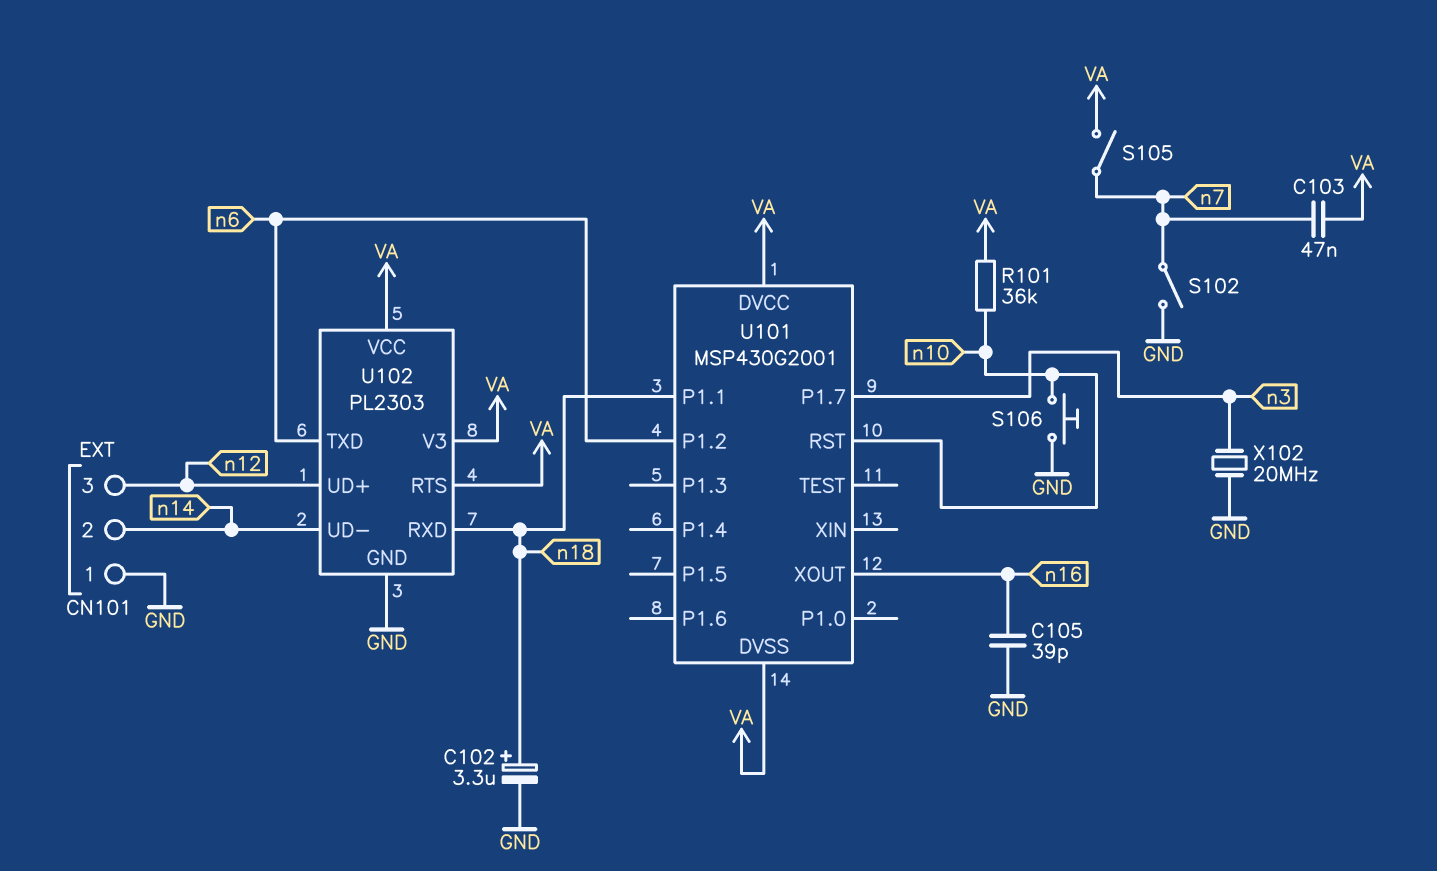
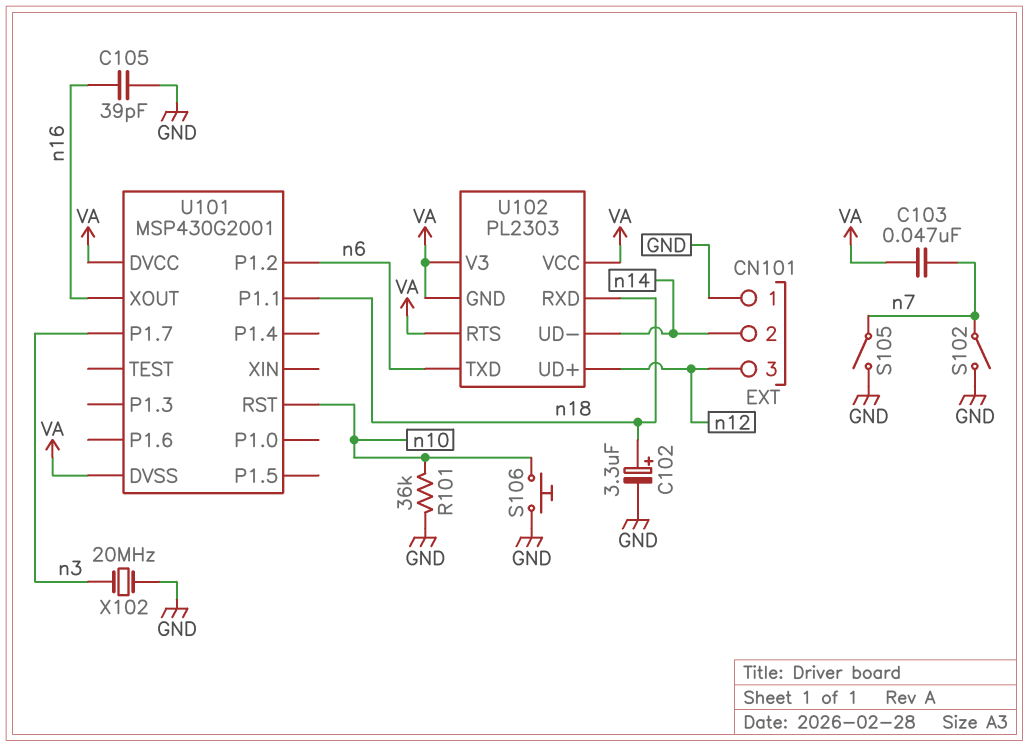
R101: 36k (VA, n10) -> 36k (GND, n10)
S105: switch (VA, n7) -> switch (GND, n7)
U102 pin GND: GND -> VA

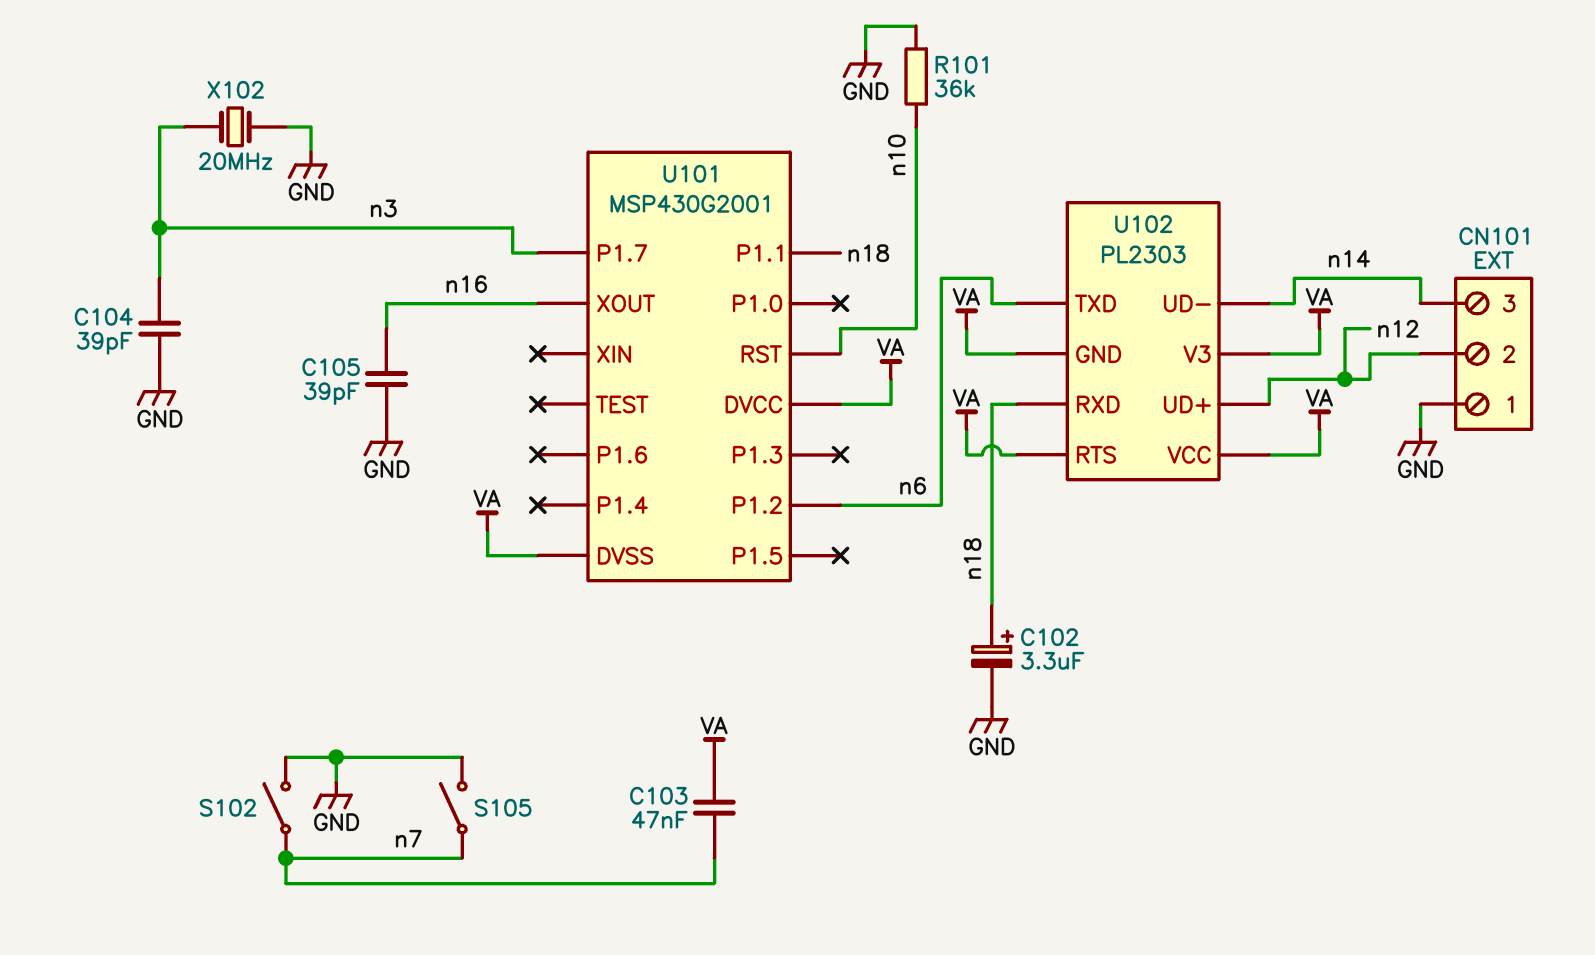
C104: none -> 39pF (GND, n3)
CN101 pin 2: n14 -> n12
CN101 pin 3: n12 -> n14
S106: button (GND, n10) -> none

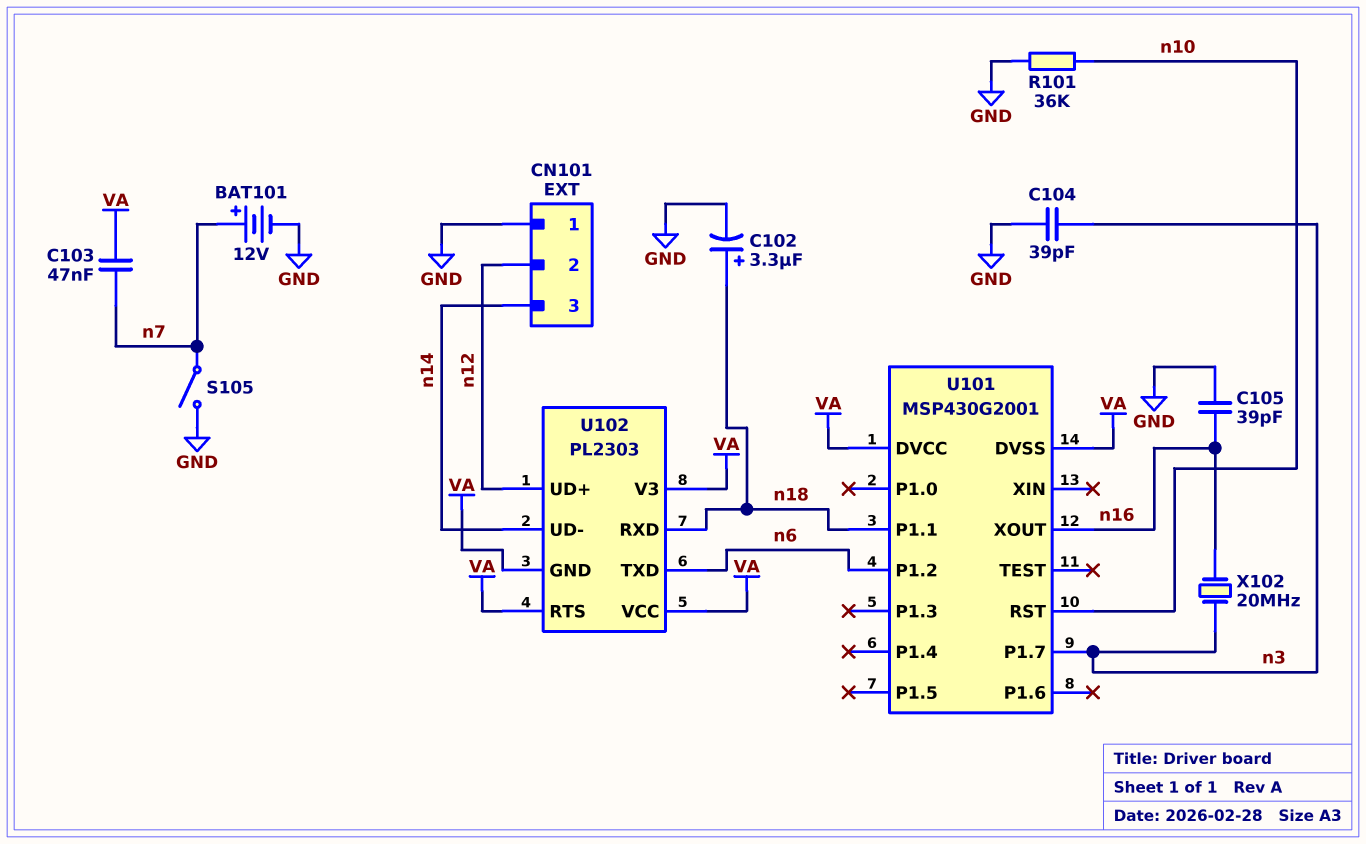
BAT101: none -> 12V (plus n7, minus GND)
S102: switch (GND, n7) -> none
X102: 20MHz (GND, n3) -> 20MHz (n3, n16)

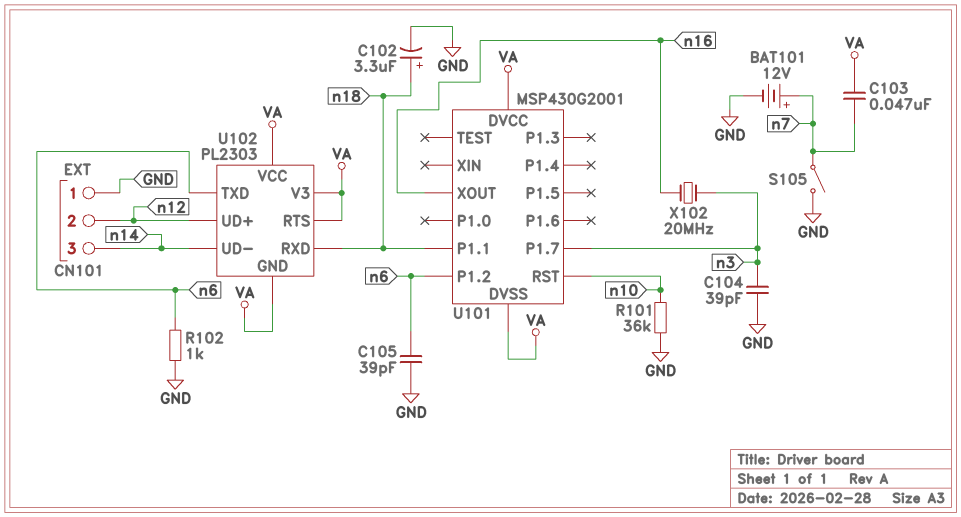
C105: 39pF (GND, n16) -> 39pF (GND, n6)
R102: none -> 1k (GND, n6)

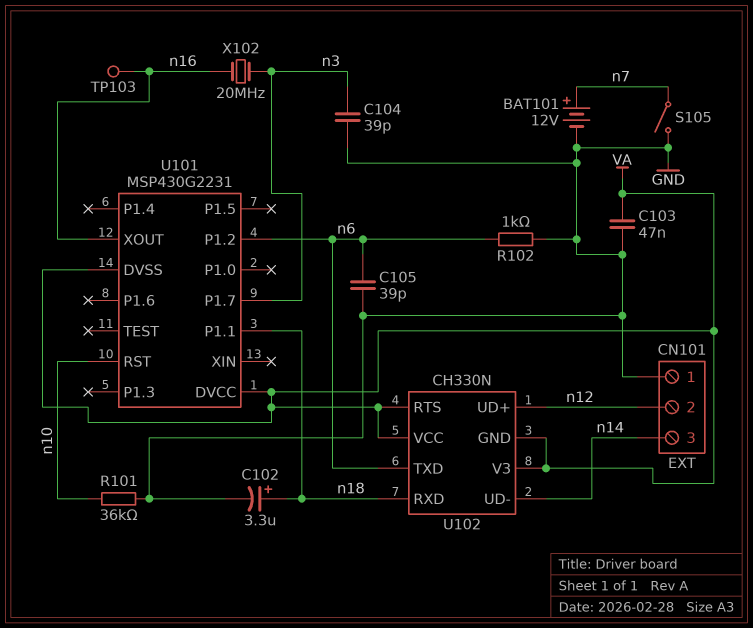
C103: 47nF (VA, n7) -> 47nF (GND, VA)
TP103: none -> test point (n16)
U101: MSP430G2001 -> MSP430G2231
U102: PL2303 -> CH330N

